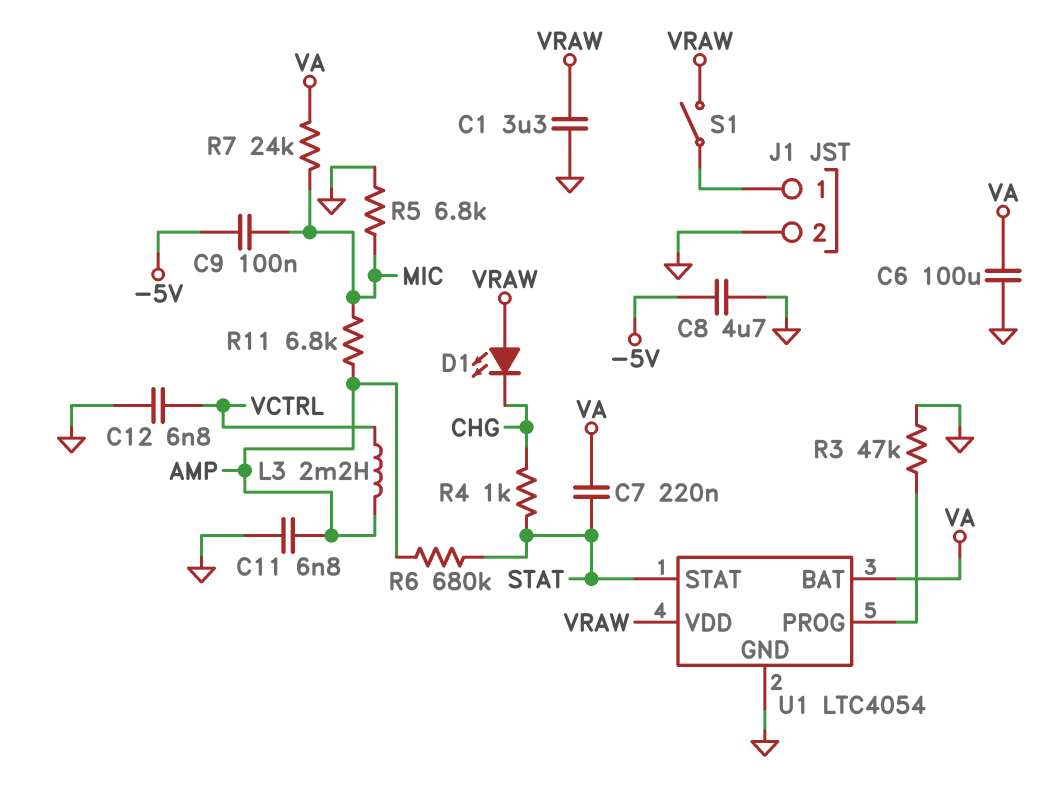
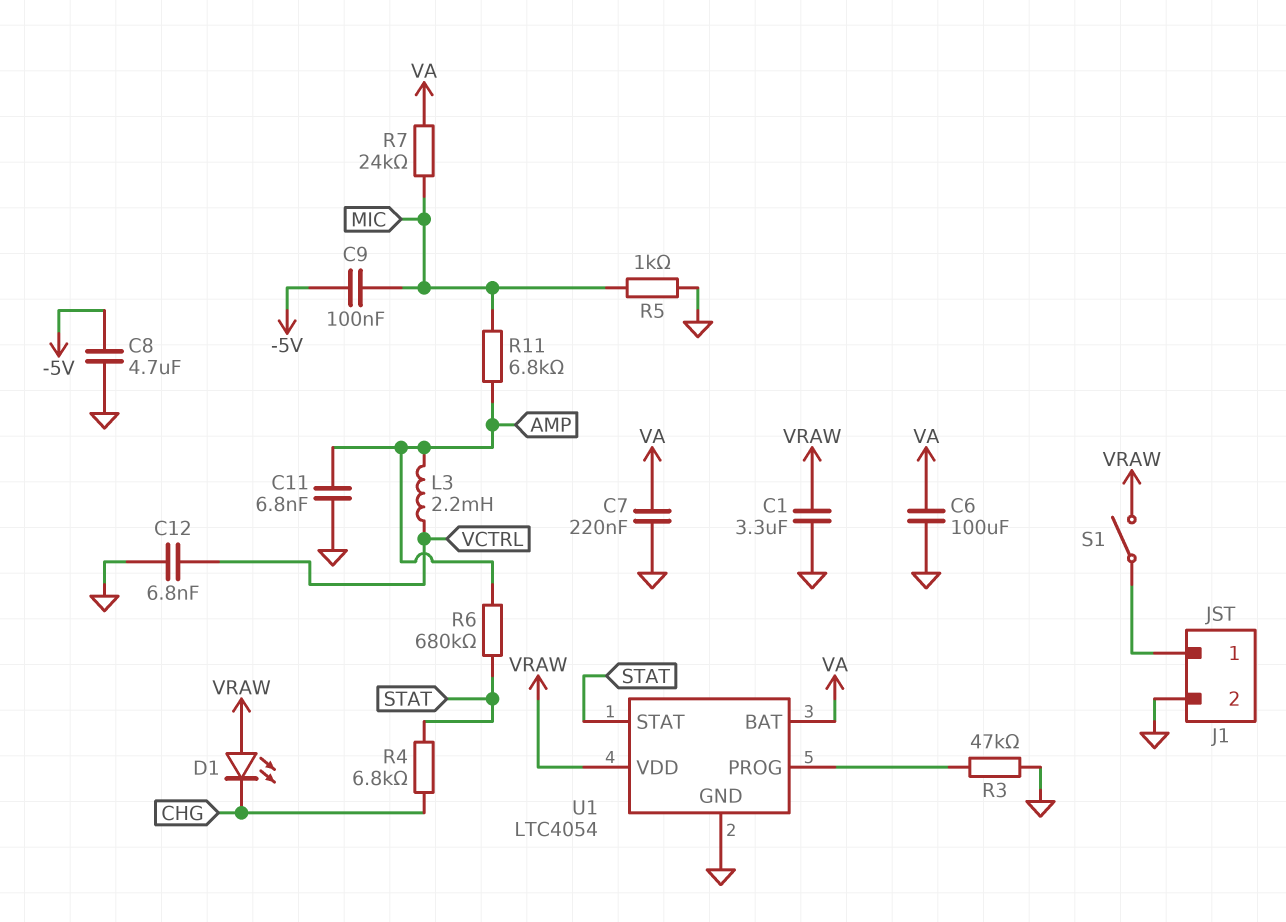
C7: 220nF (STAT, VA) -> 220nF (GND, VA)
R4: 1k (CHG, STAT) -> 6.8k (CHG, STAT)
R5: 6.8k (GND, MIC) -> 1k (GND, MIC)

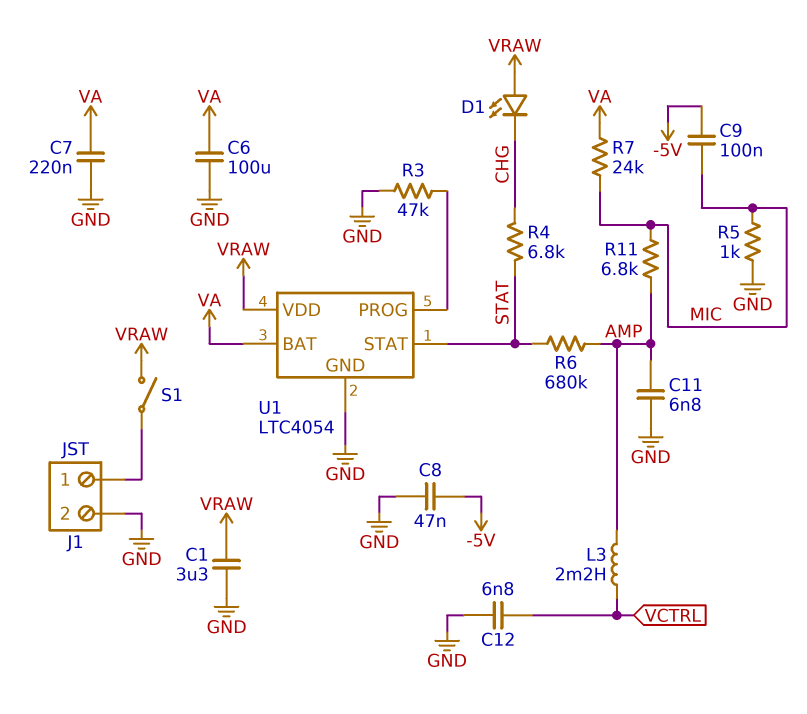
C8: 4.7uF (-5V, GND) -> 47nF (-5V, GND)

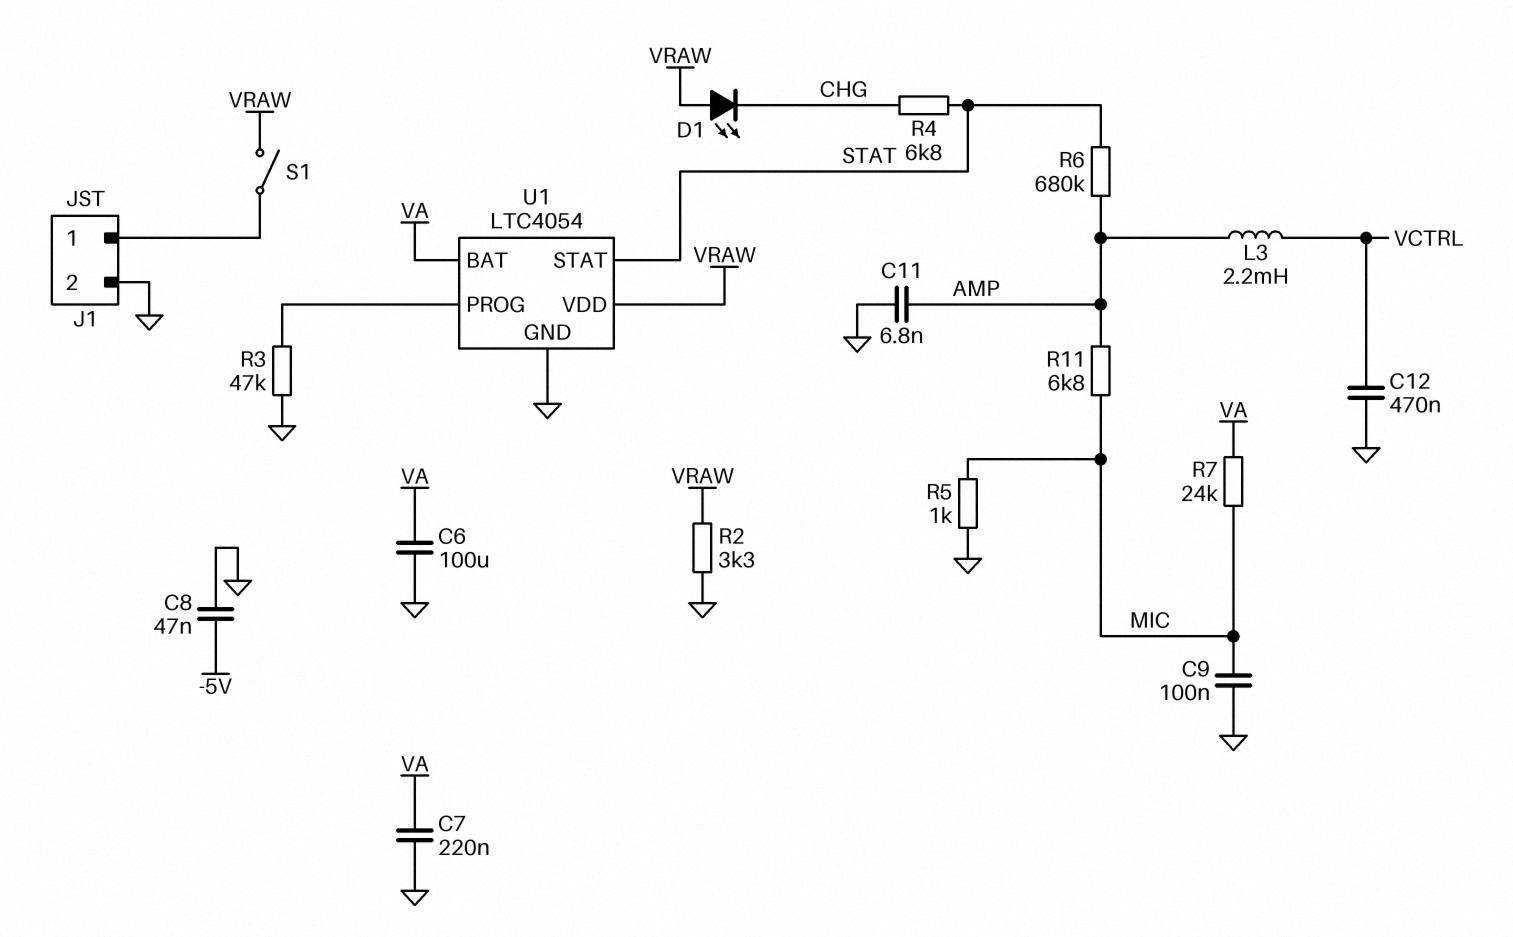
C1: 3.3uF (GND, VRAW) -> none
C9: 100nF (-5V, MIC) -> 100nF (GND, MIC)
C12: 6.8nF (GND, VCTRL) -> 470nF (GND, VCTRL)
R2: none -> 3.3k (GND, VRAW)

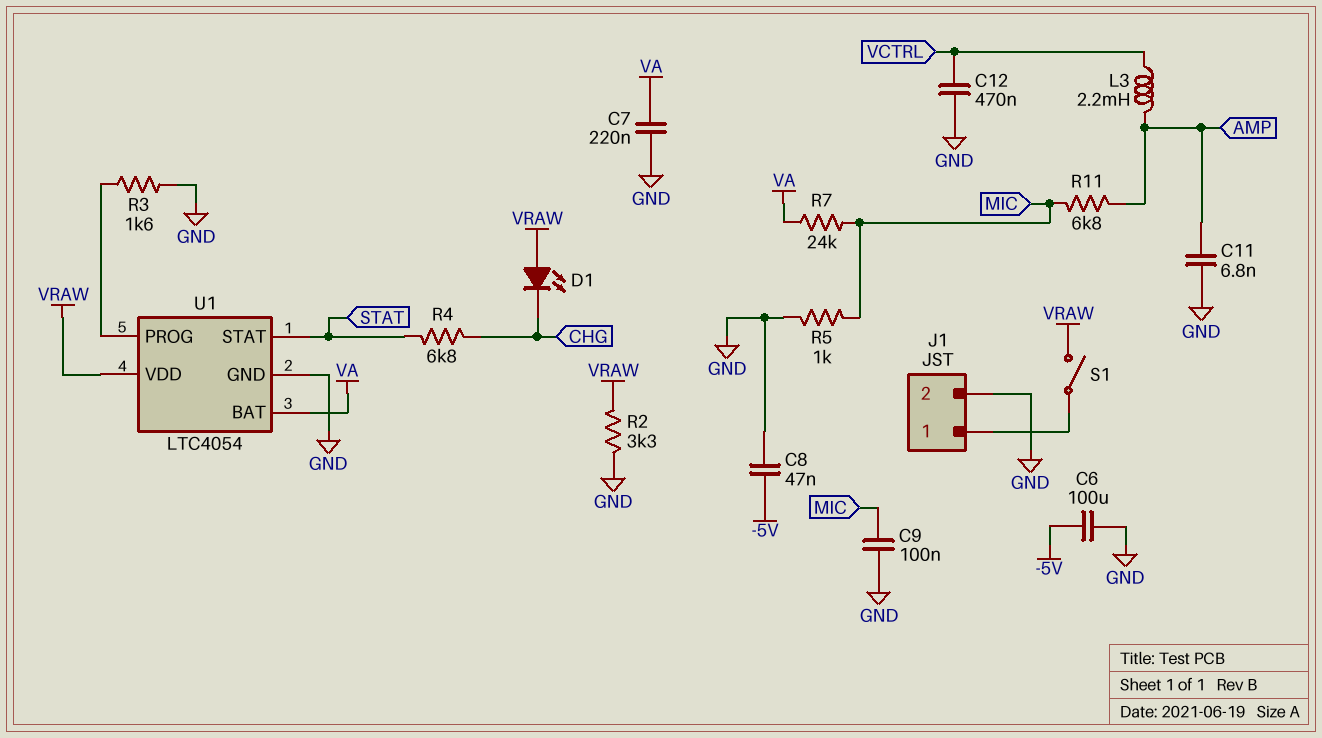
C6: 100uF (GND, VA) -> 100uF (-5V, GND)
R3: 47k (GND, U1/PROG) -> 1.6k (GND, U1/PROG)
R6: 680k (AMP, STAT) -> none

